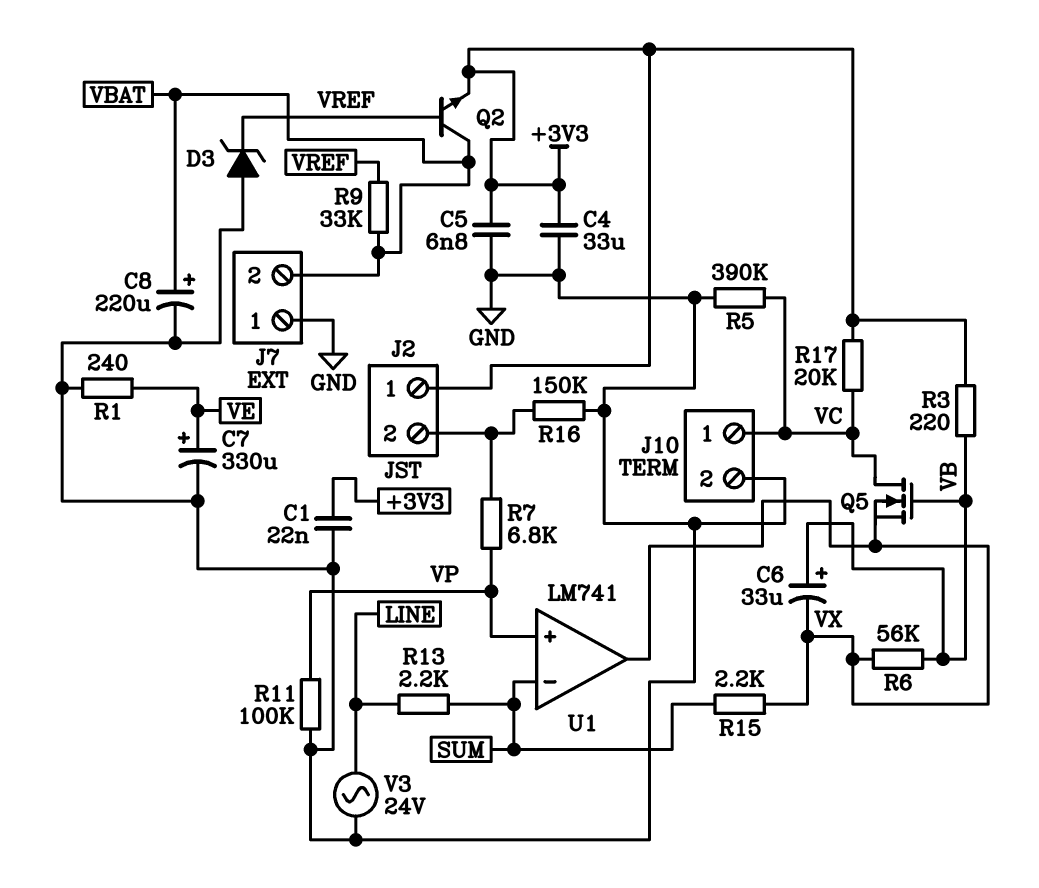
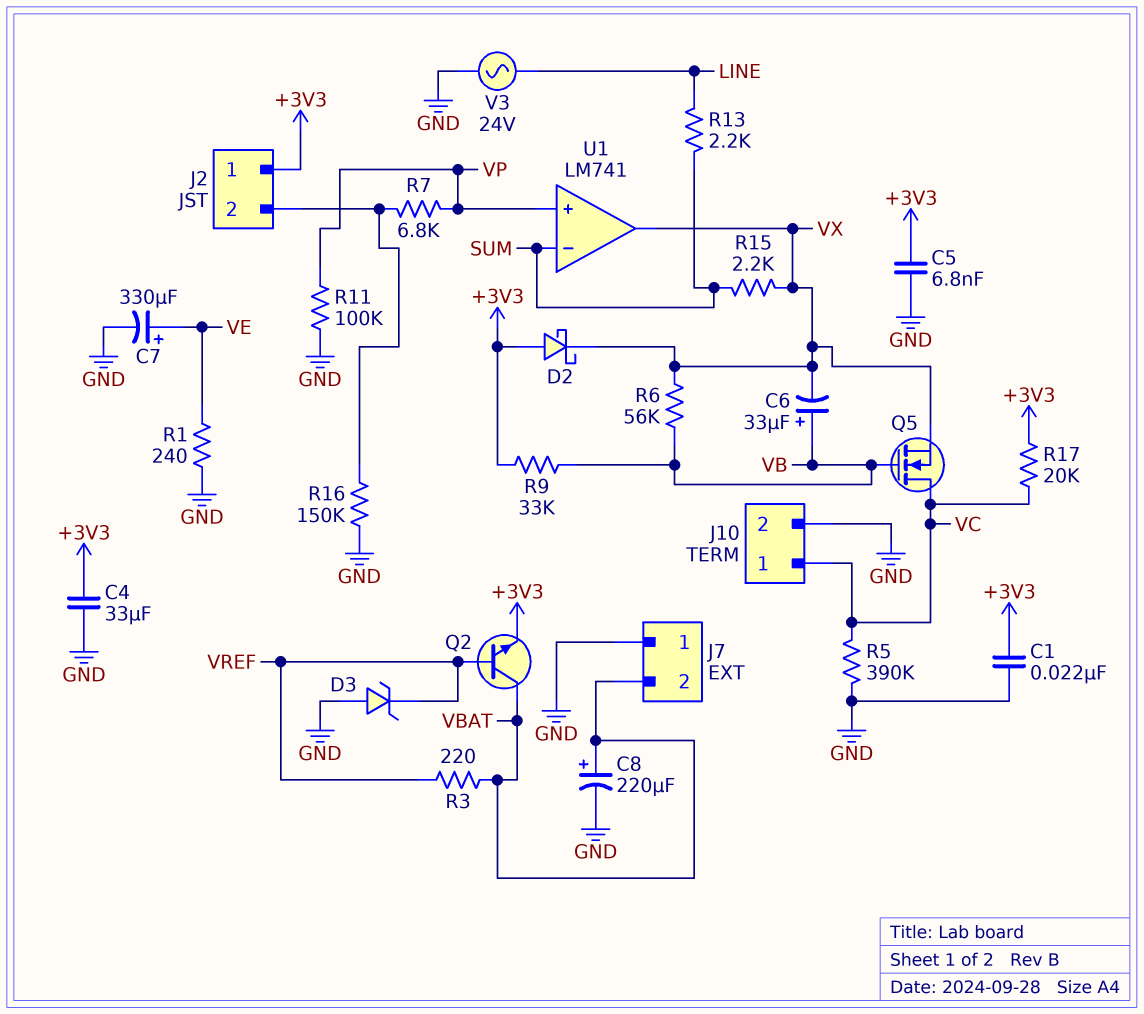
D2: none -> schottky (A +3V3, K VX)
R3: 220 (+3V3, VB) -> 220 (VBAT, VREF)
R9: 33k (VBAT, VREF) -> 33k (+3V3, VB)

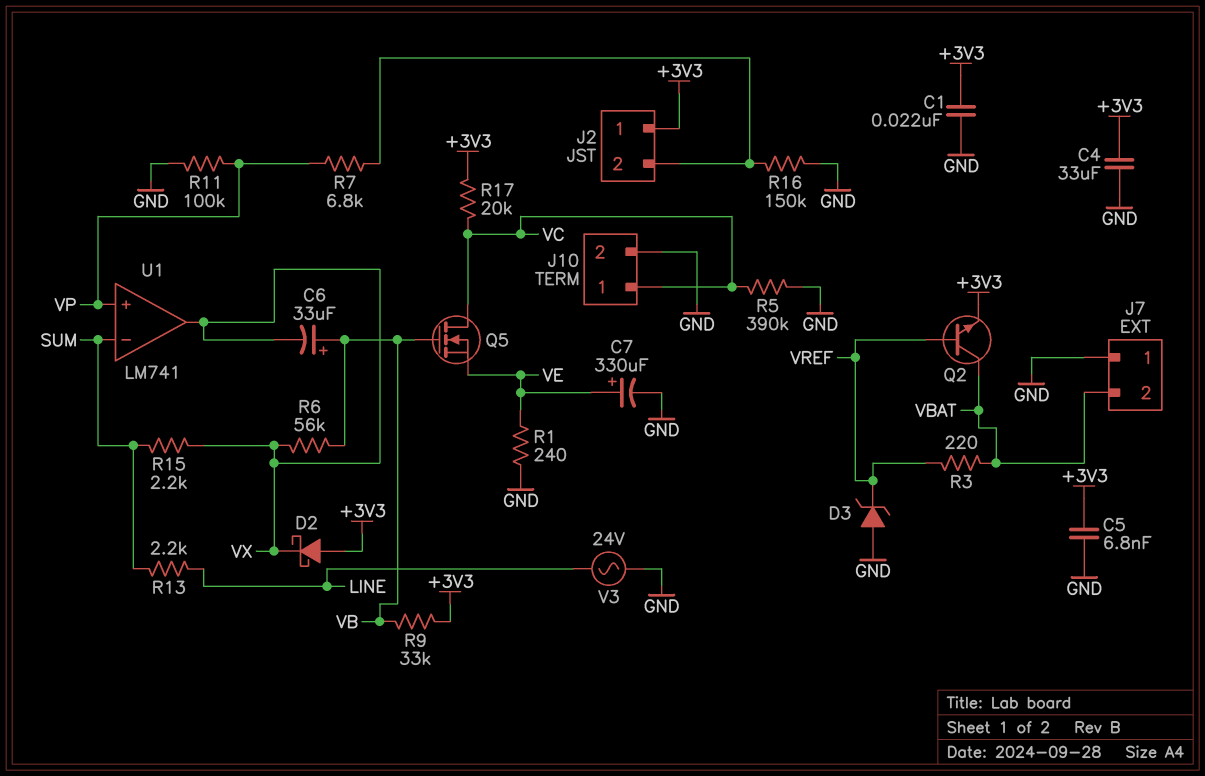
C8: 220uF (plus VBAT, minus GND) -> none
Q5: NMOS (G VB, D VC, S VX) -> NMOS (G VB, D VC, S VE)

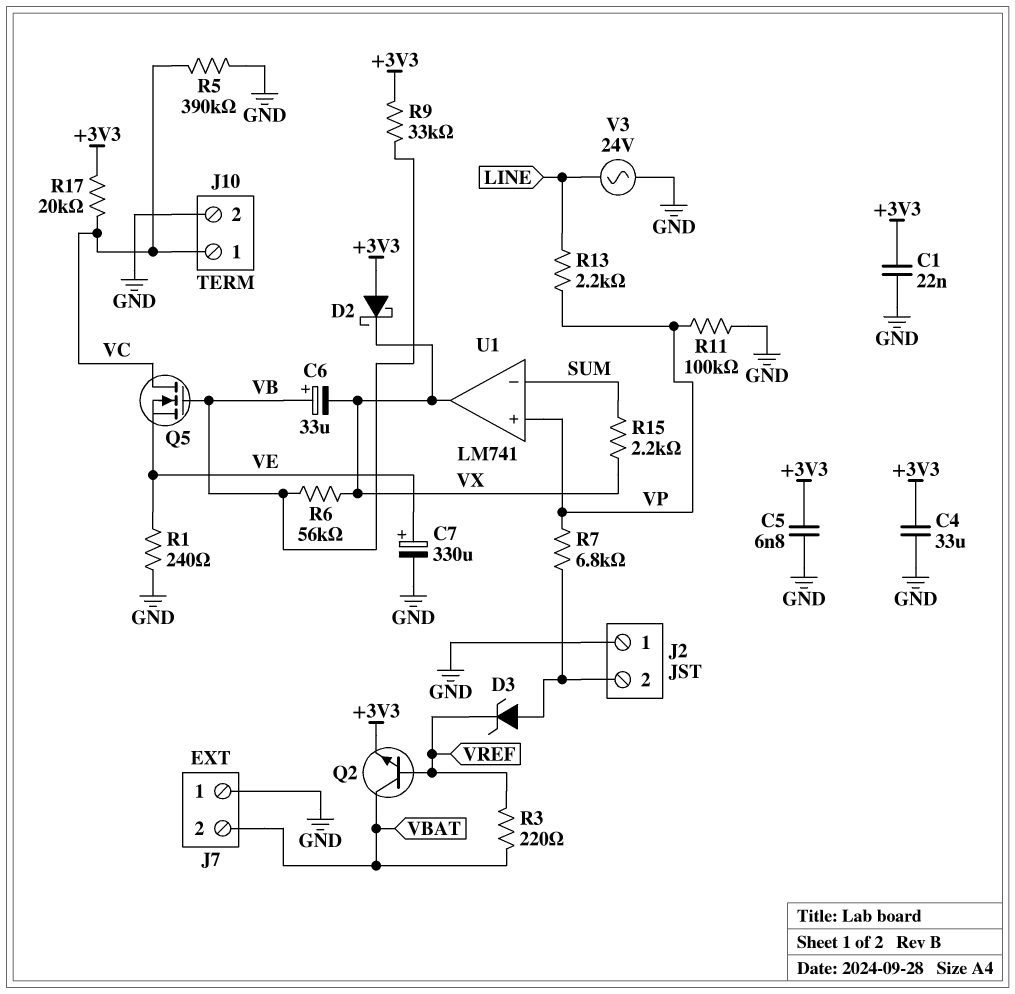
D3: zener (A GND, K VREF) -> zener (A J2/2, K VREF)
J2 pin 1: +3V3 -> GND
R13: 2.2k (LINE, SUM) -> 2.2k (LINE, VP)
R16: 150k (GND, J2/2) -> none

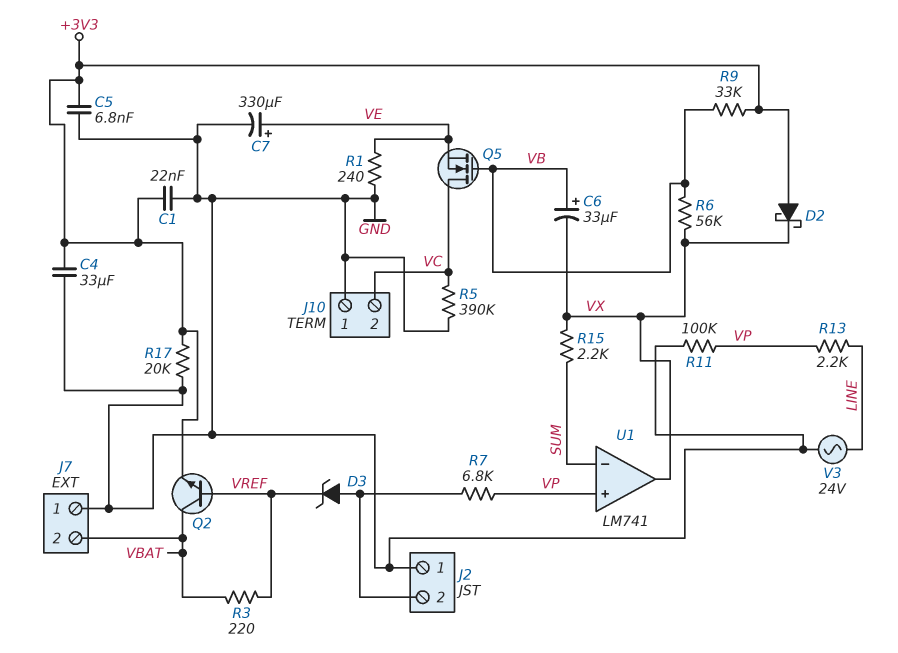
J10 pin 1: VC -> GND
J10 pin 2: GND -> VC
R17: 20k (+3V3, VC) -> 20k (+3V3, GND)

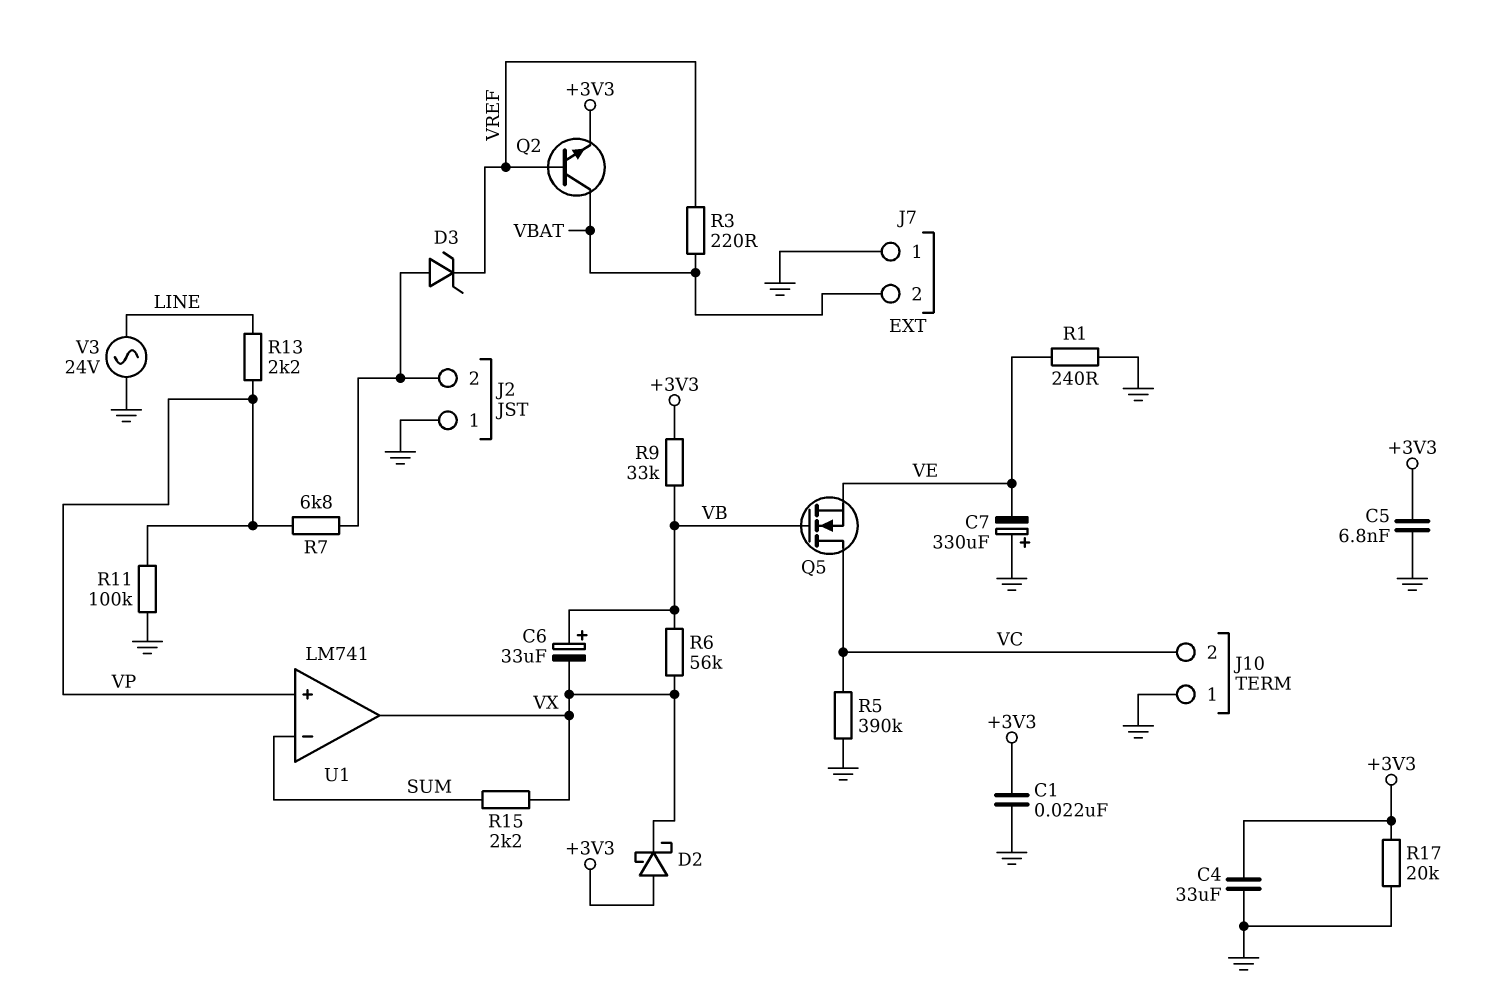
C7: 330uF (plus VE, minus GND) -> 330uF (plus GND, minus VE)

